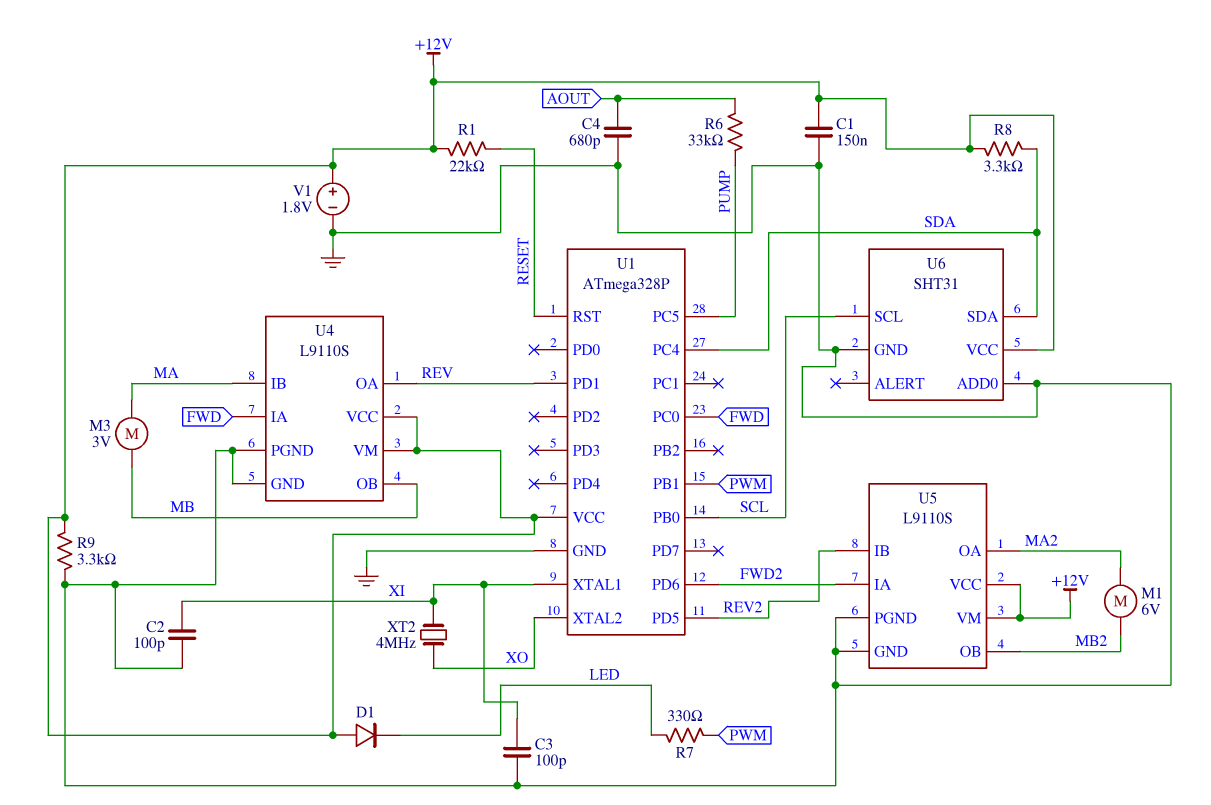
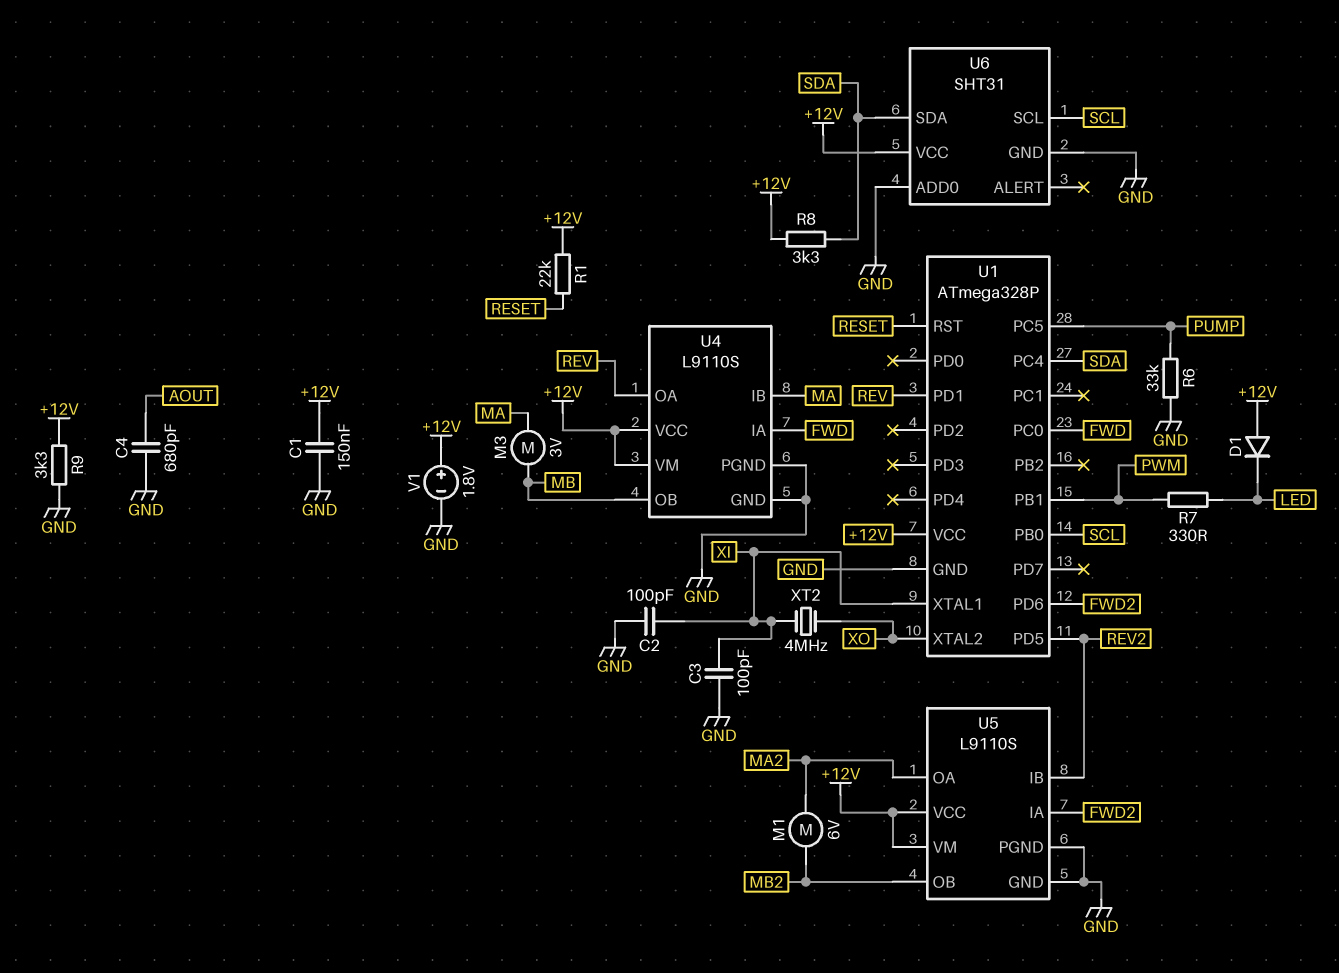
R6: 33k (AOUT, PUMP) -> 33k (GND, PUMP)

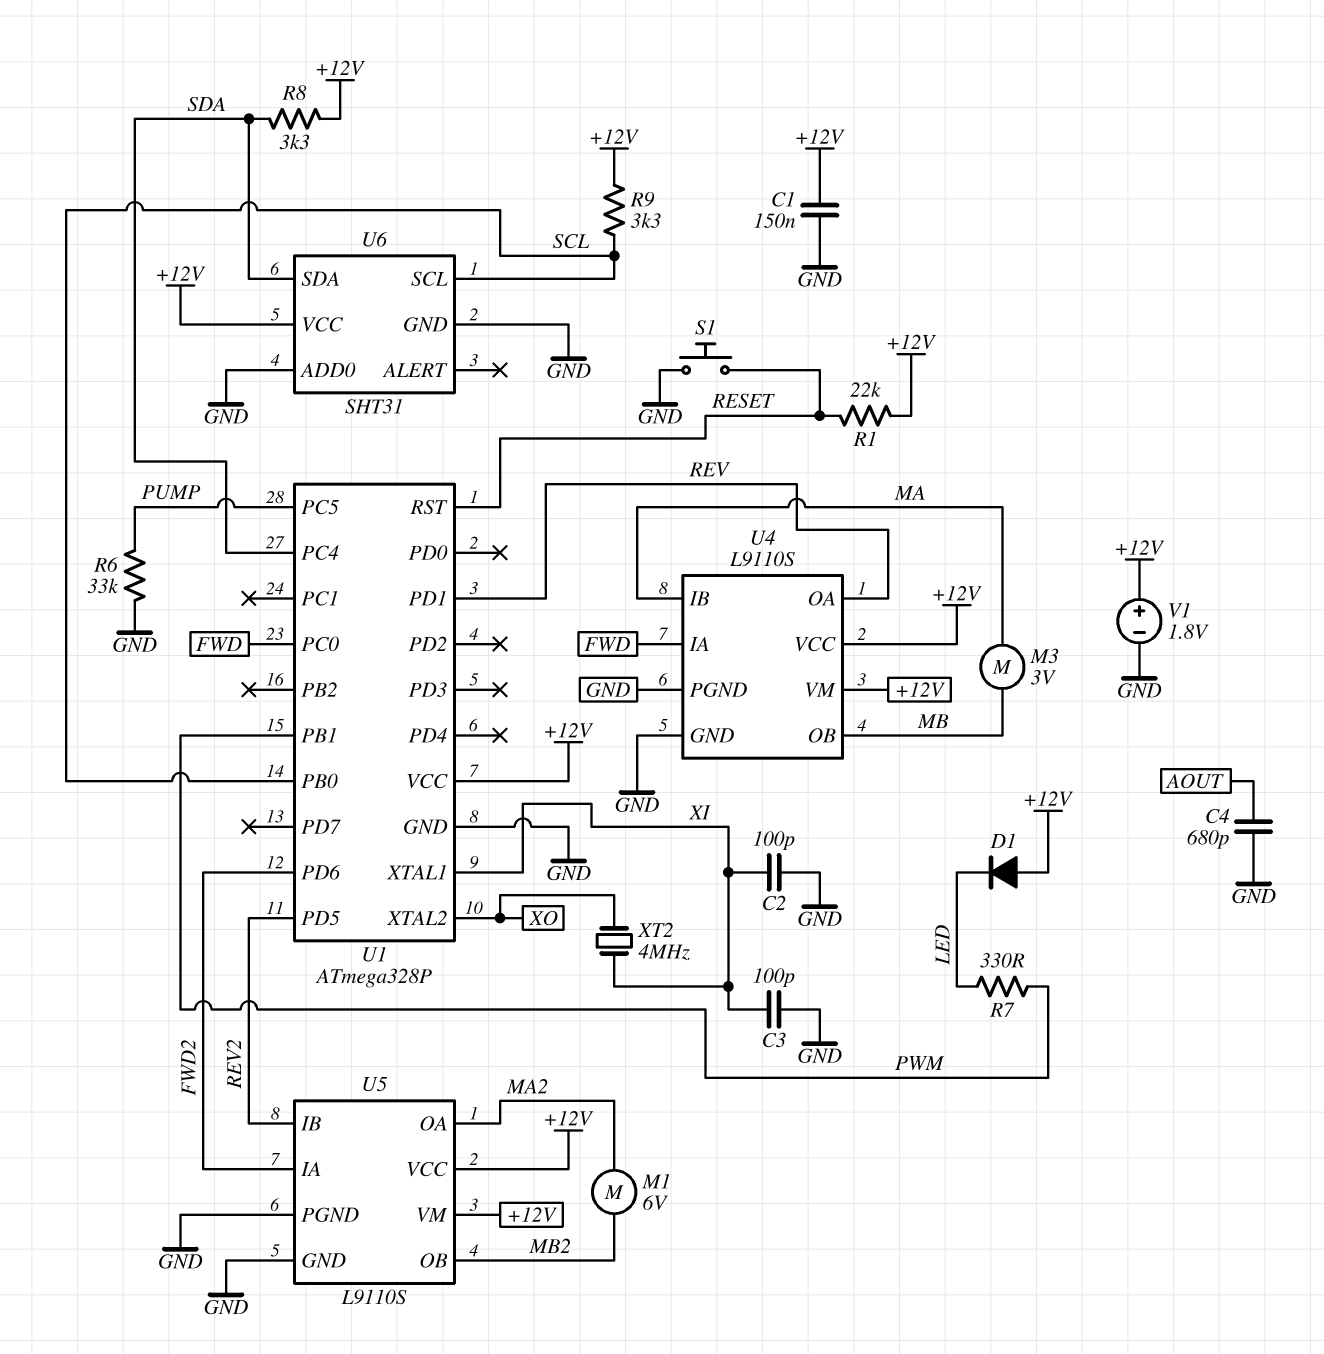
R9: 3.3k (+12V, GND) -> 3.3k (+12V, SCL)
S1: none -> button (GND, RESET)

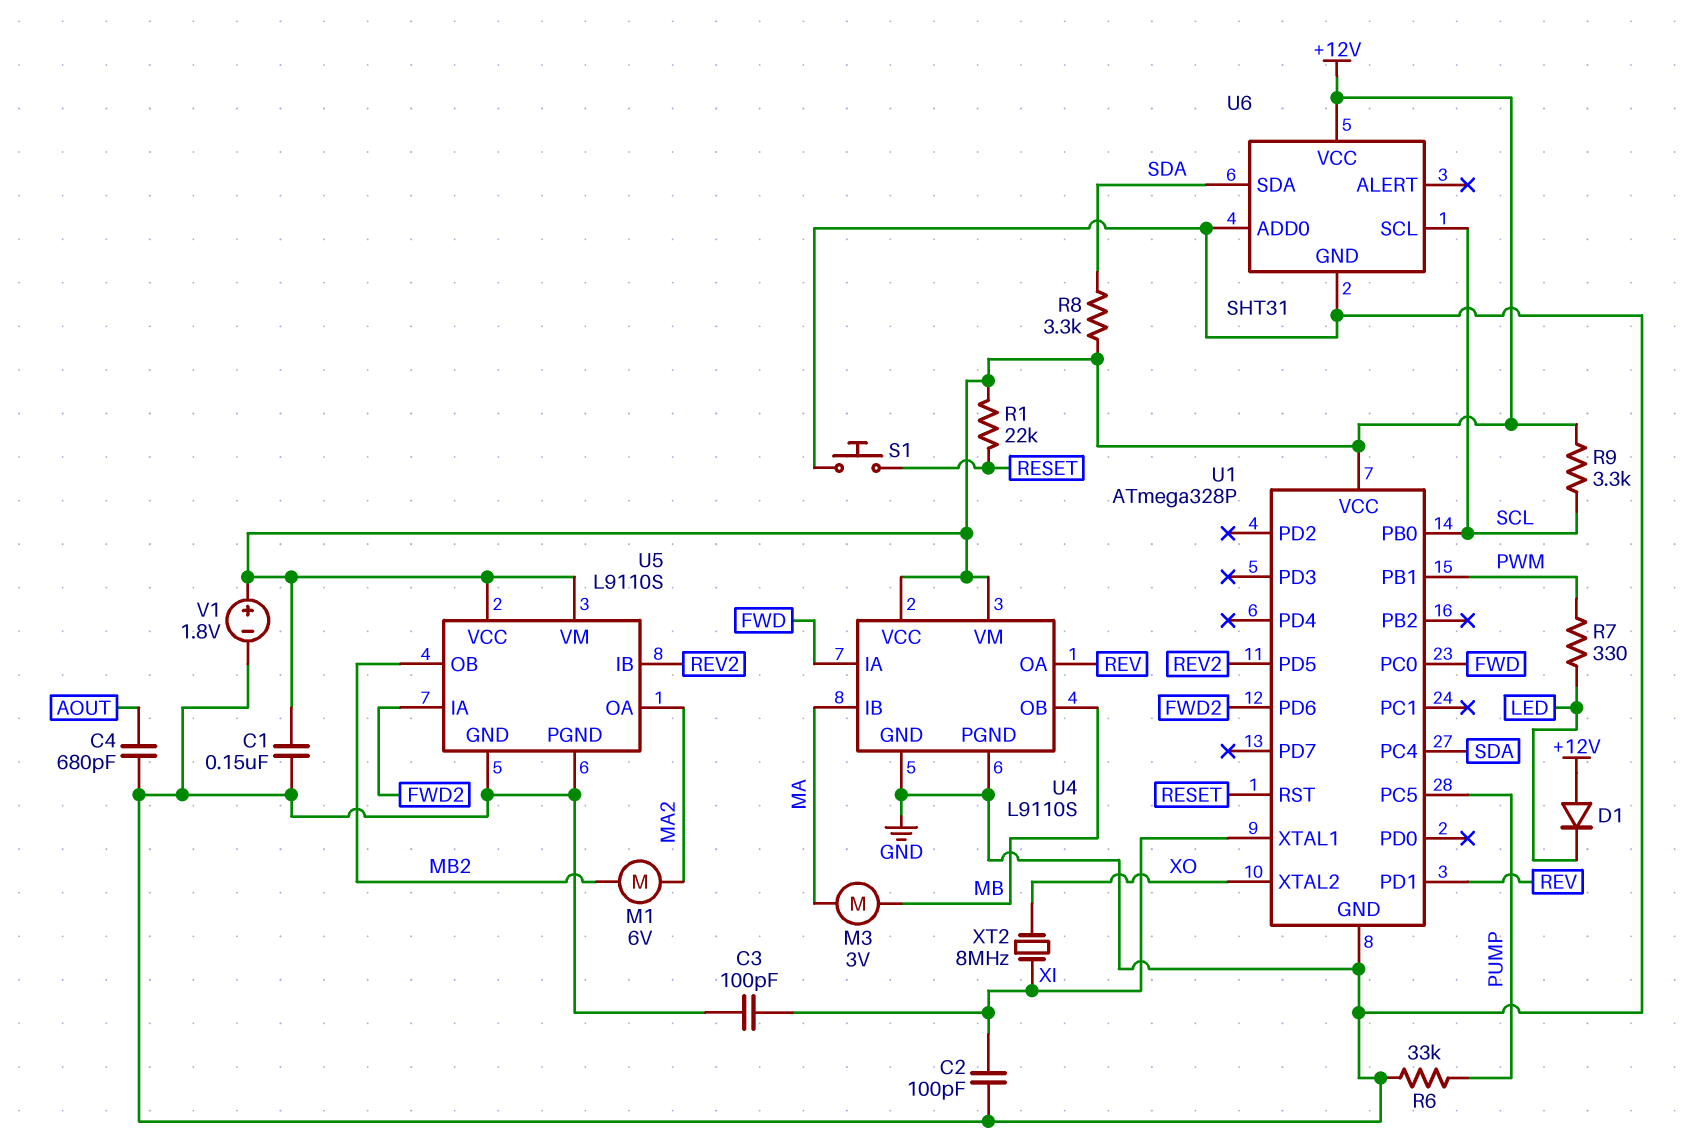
XT2: 4MHz (XI, XO) -> 8MHz (XI, XO)

